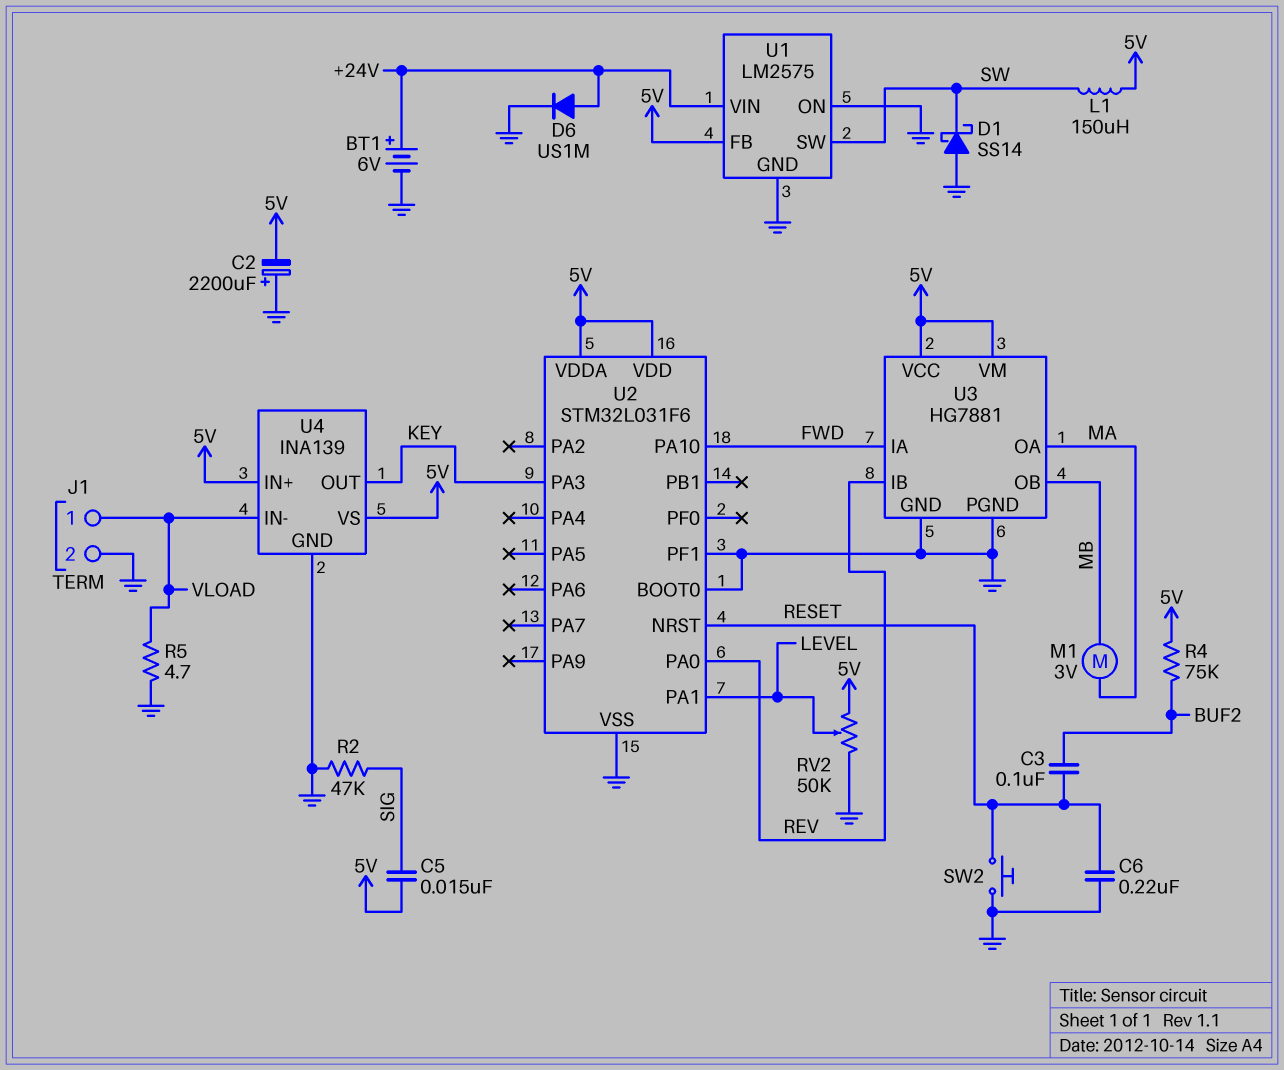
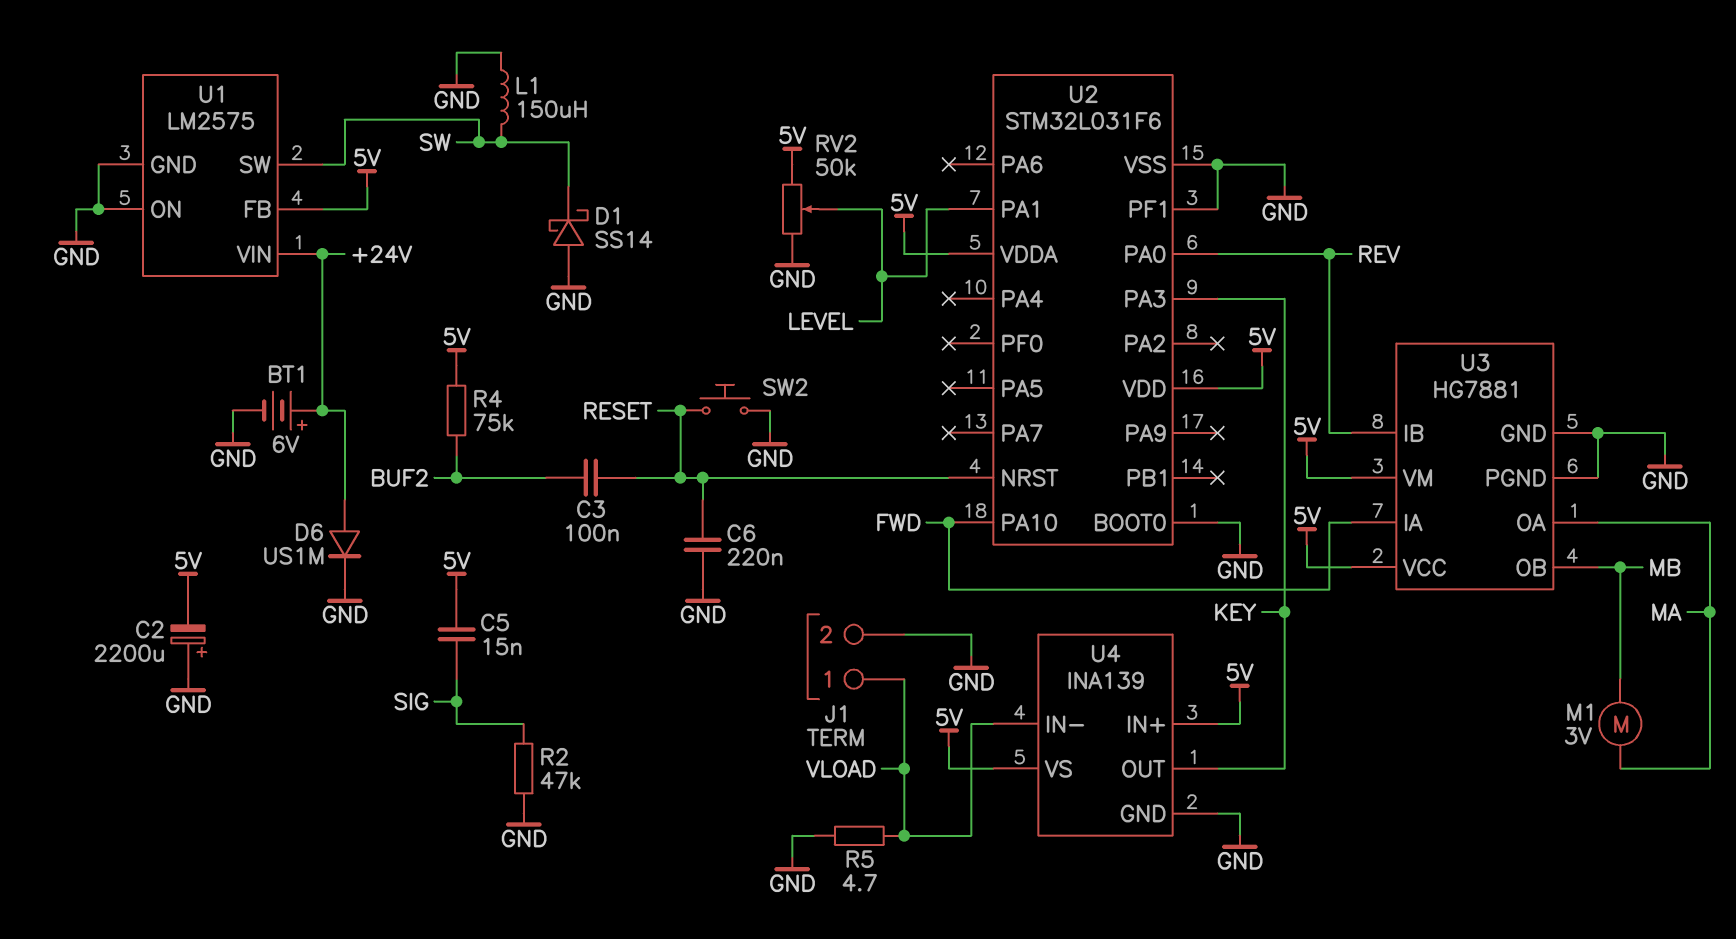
L1: 150uH (5V, SW) -> 150uH (GND, SW)

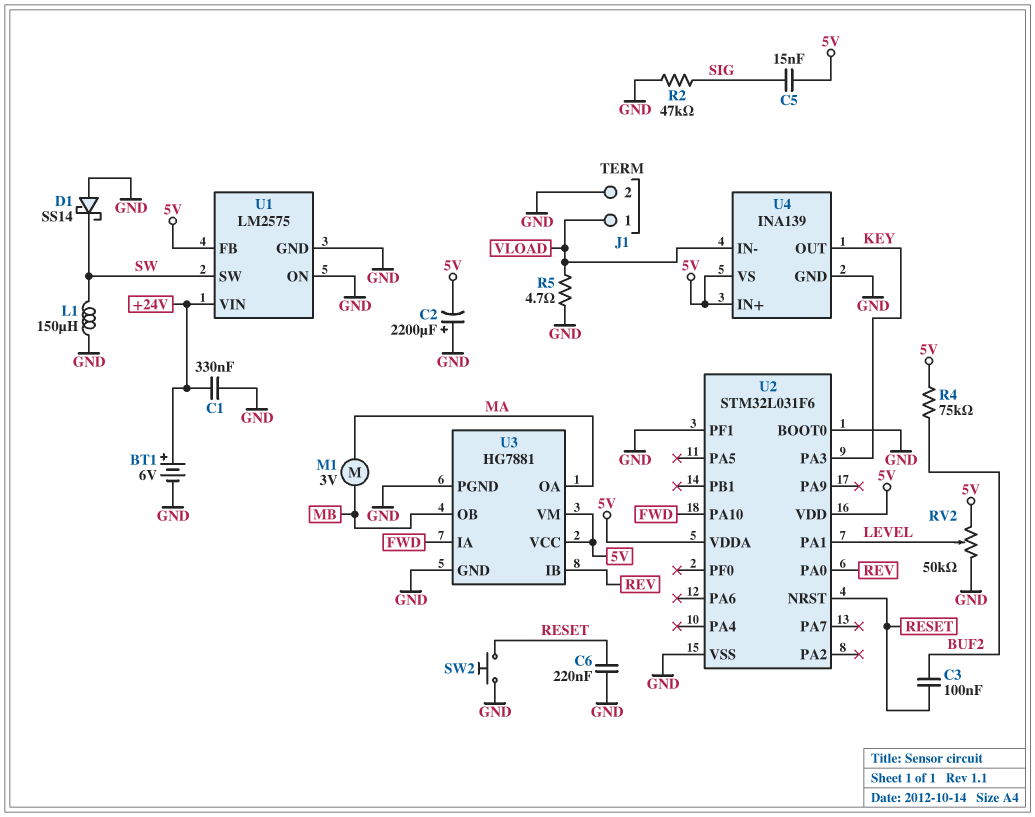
C1: none -> 330nF (+24V, GND)
D6: diode US1M (A +24V, K GND) -> none

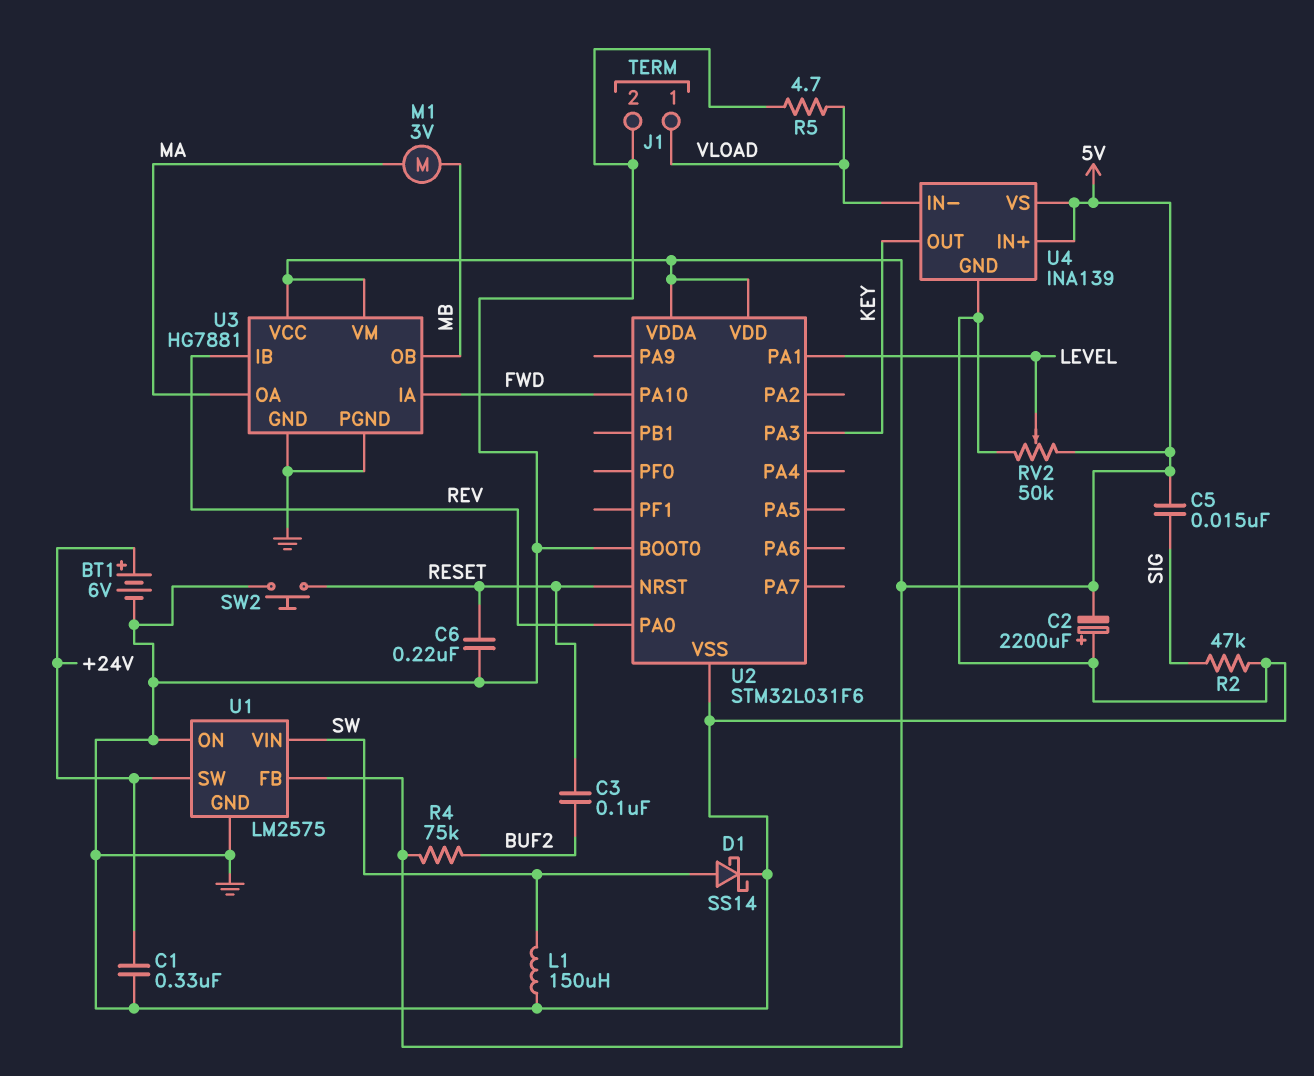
D1: schottky SS14 (A GND, K SW) -> schottky SS14 (A SW, K GND)
U1 pin SW: SW -> +24V
U1 pin VIN: +24V -> SW
U2 pin PF1: GND -> none

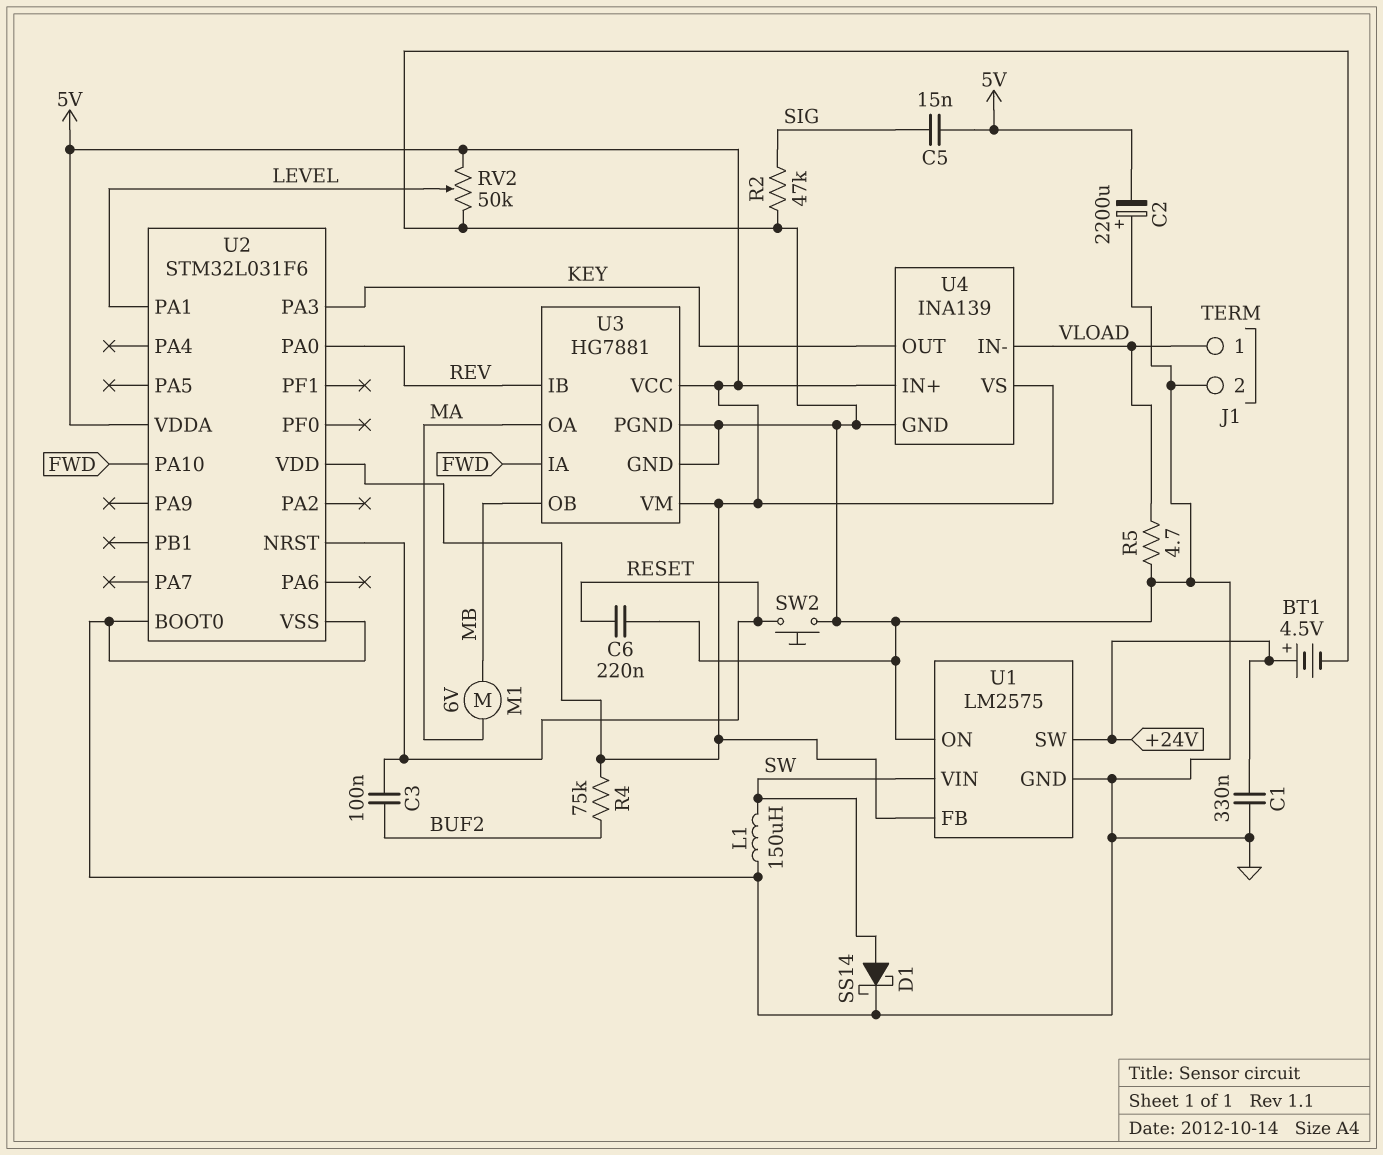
BT1: 6V (plus +24V, minus GND) -> 4.5V (plus +24V, minus GND)
M1: motor 3V (MA, MB) -> motor 6V (MA, MB)

